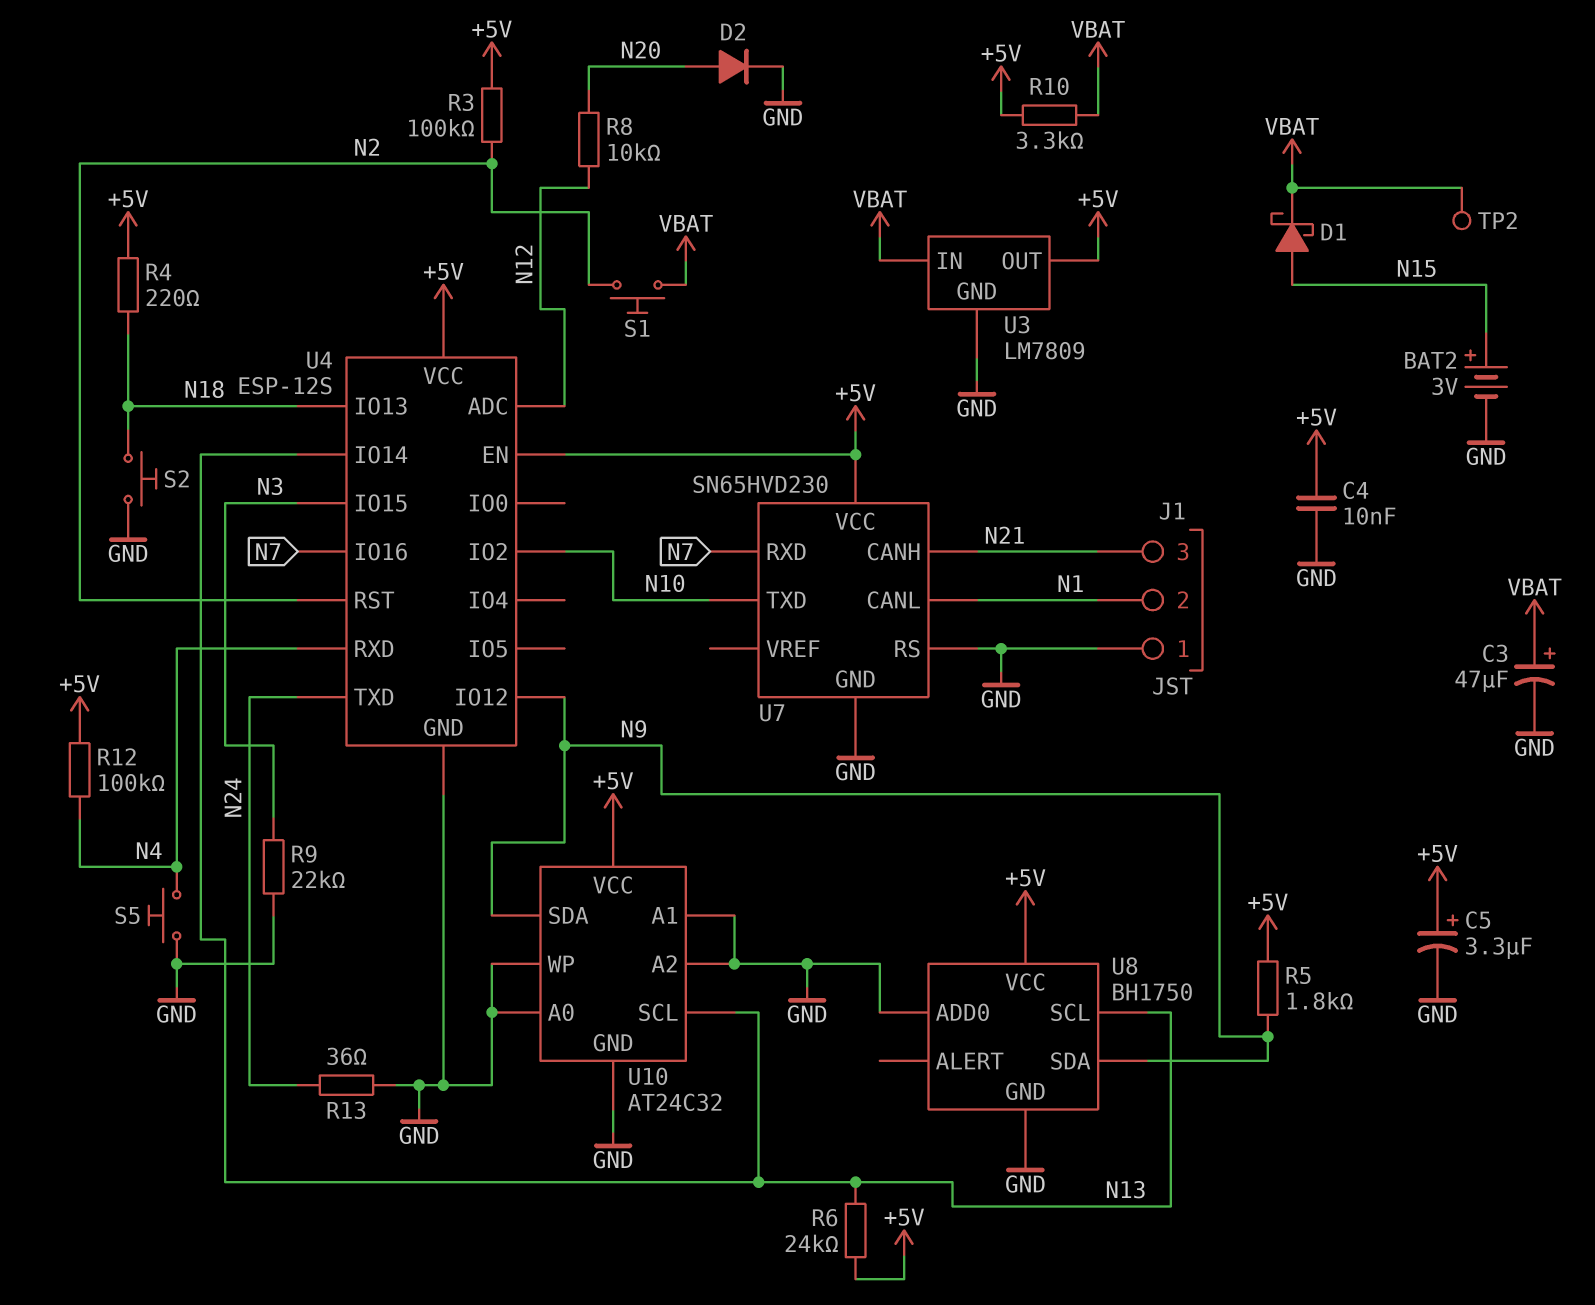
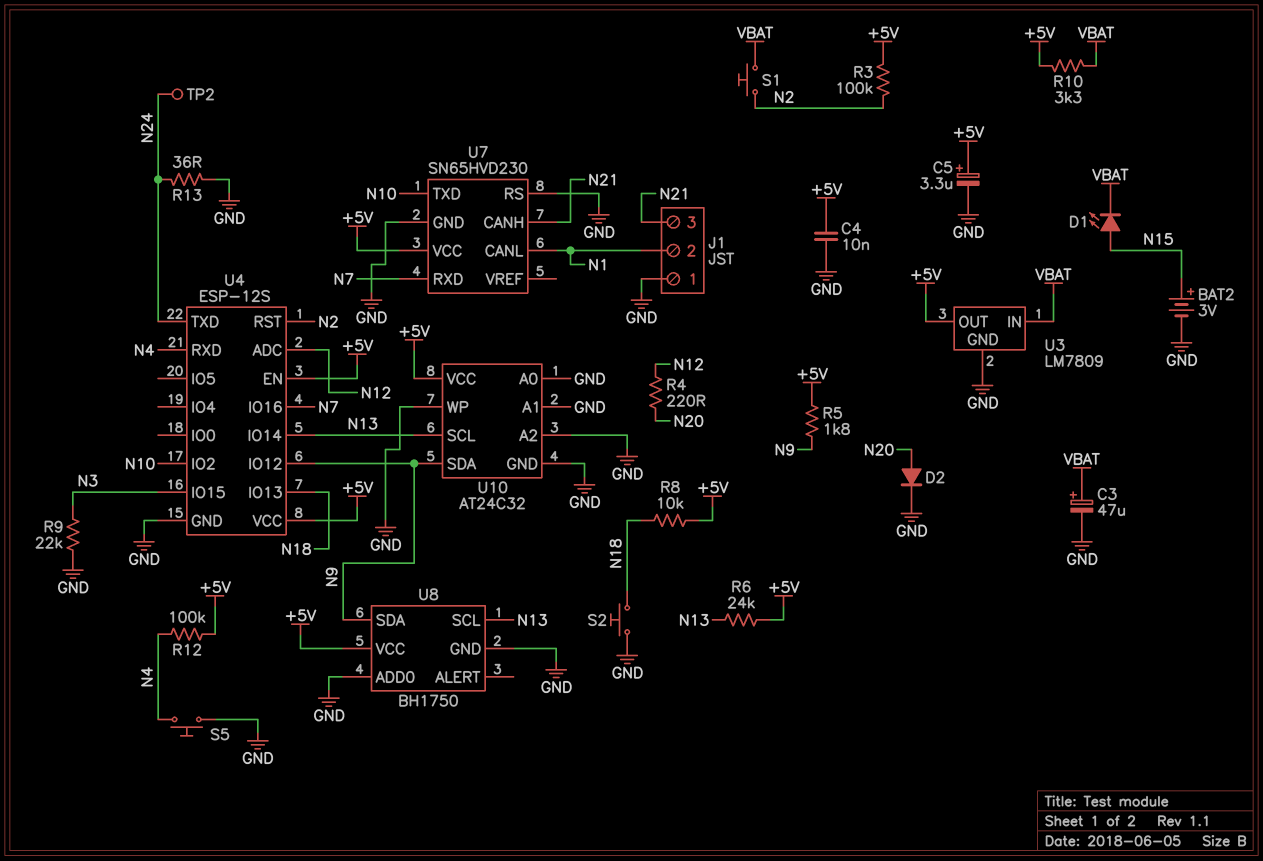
D1: schottky (A N15, K VBAT) -> LED (A N15, K VBAT)
R4: 220 (+5V, N18) -> 220 (N12, N20)
R8: 10k (N12, N20) -> 10k (+5V, N18)
TP2: test point (VBAT) -> test point (N24)

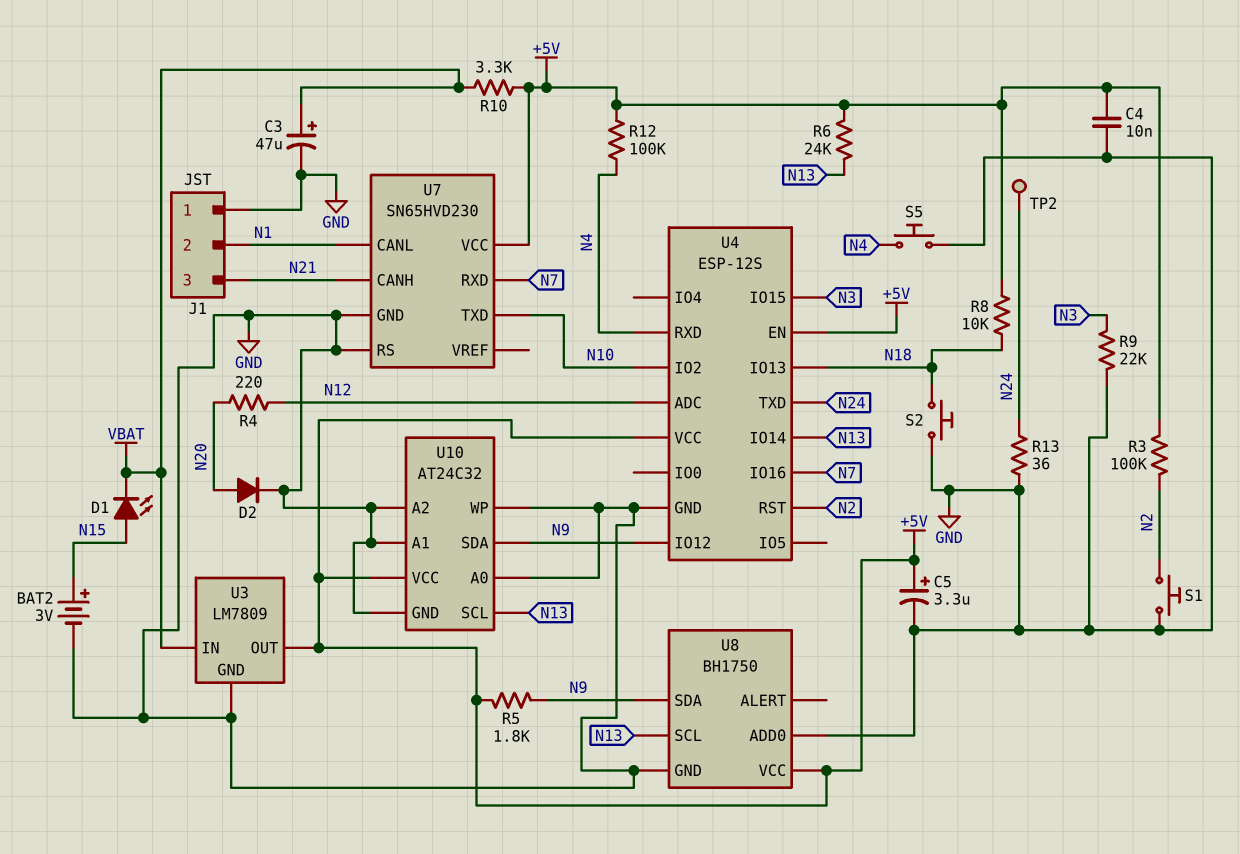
S1: button (N2, VBAT) -> button (GND, N2)

